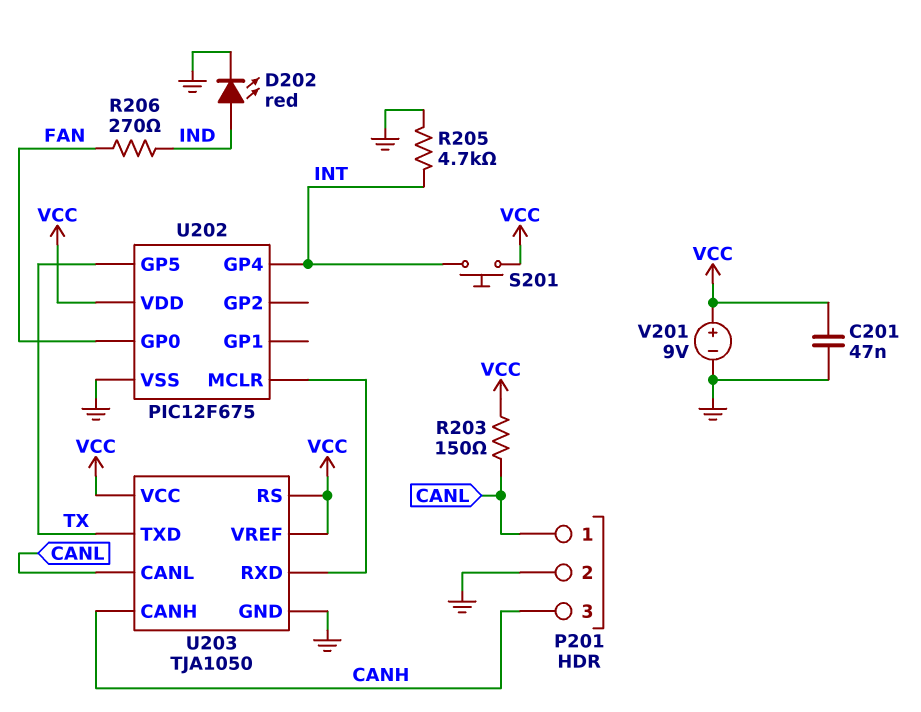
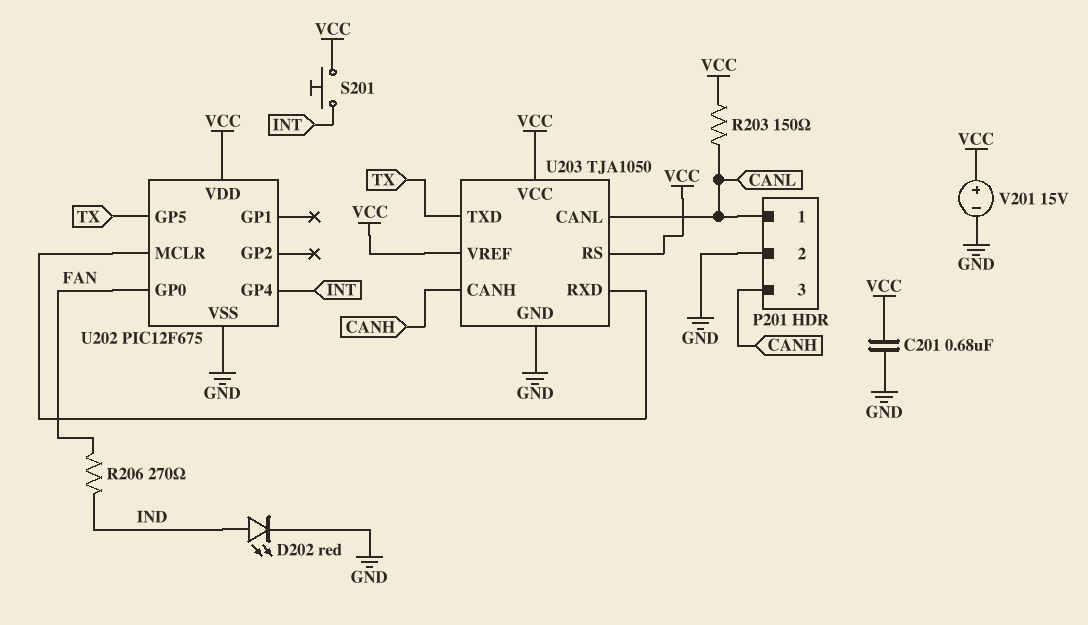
C201: 47nF (GND, VCC) -> 680nF (GND, VCC)
R205: 4.7k (GND, INT) -> none
V201: 9V (plus VCC, minus GND) -> 15V (plus VCC, minus GND)

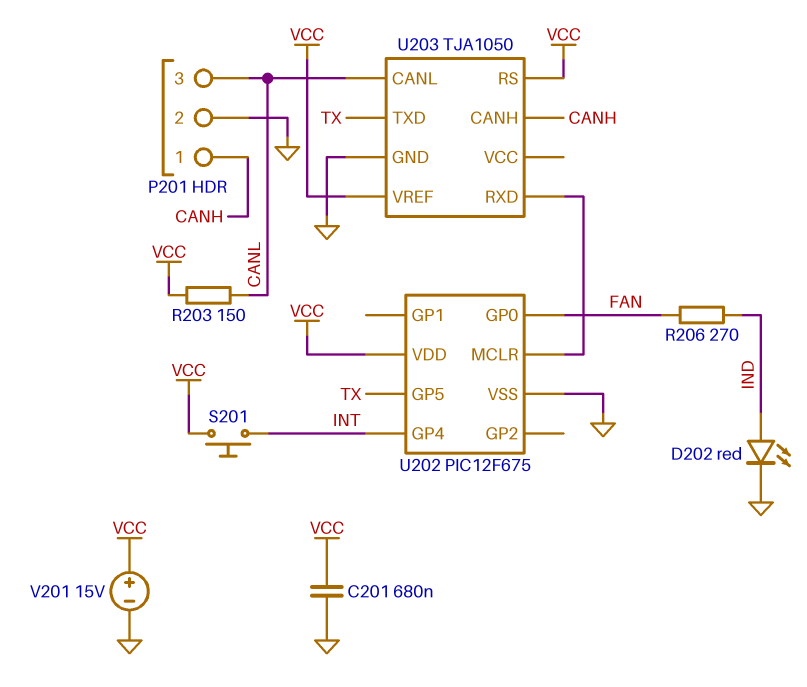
P201 pin 1: CANL -> CANH
P201 pin 3: CANH -> CANL
U203 pin VCC: VCC -> none

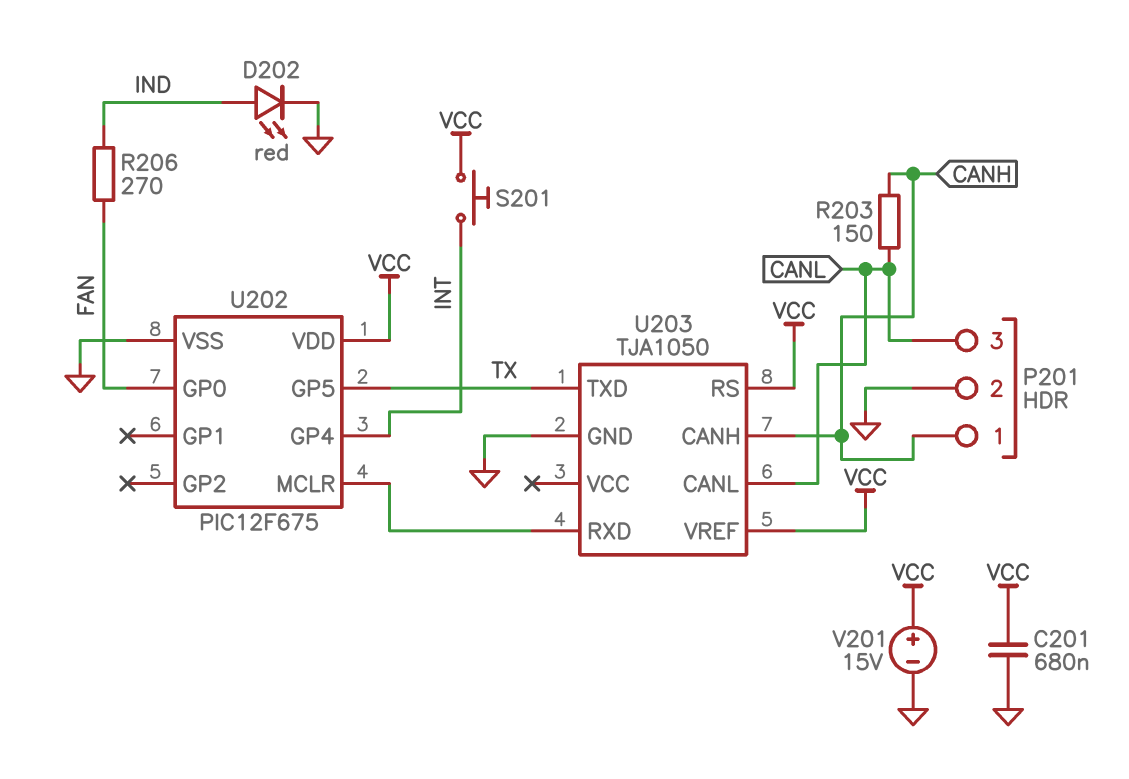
R203: 150 (CANL, VCC) -> 150 (CANH, CANL)

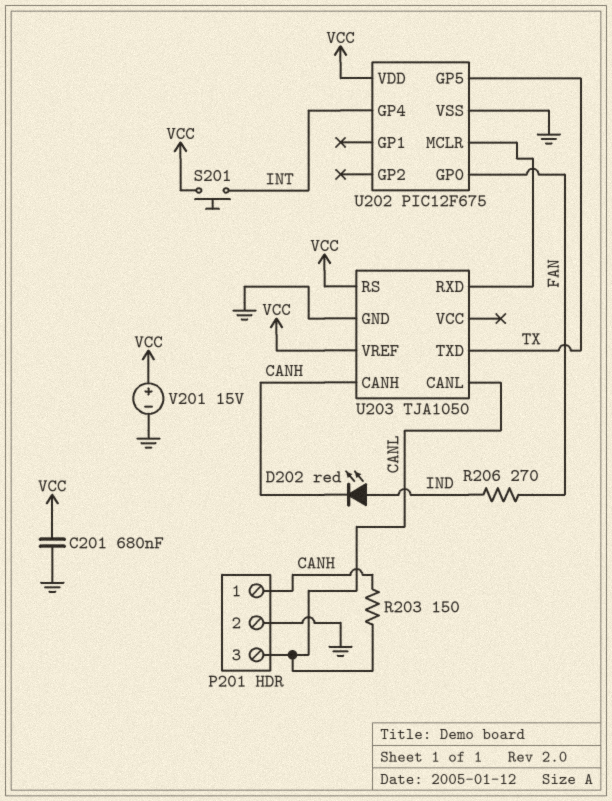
D202: LED red (A IND, K GND) -> LED red (A IND, K CANH)

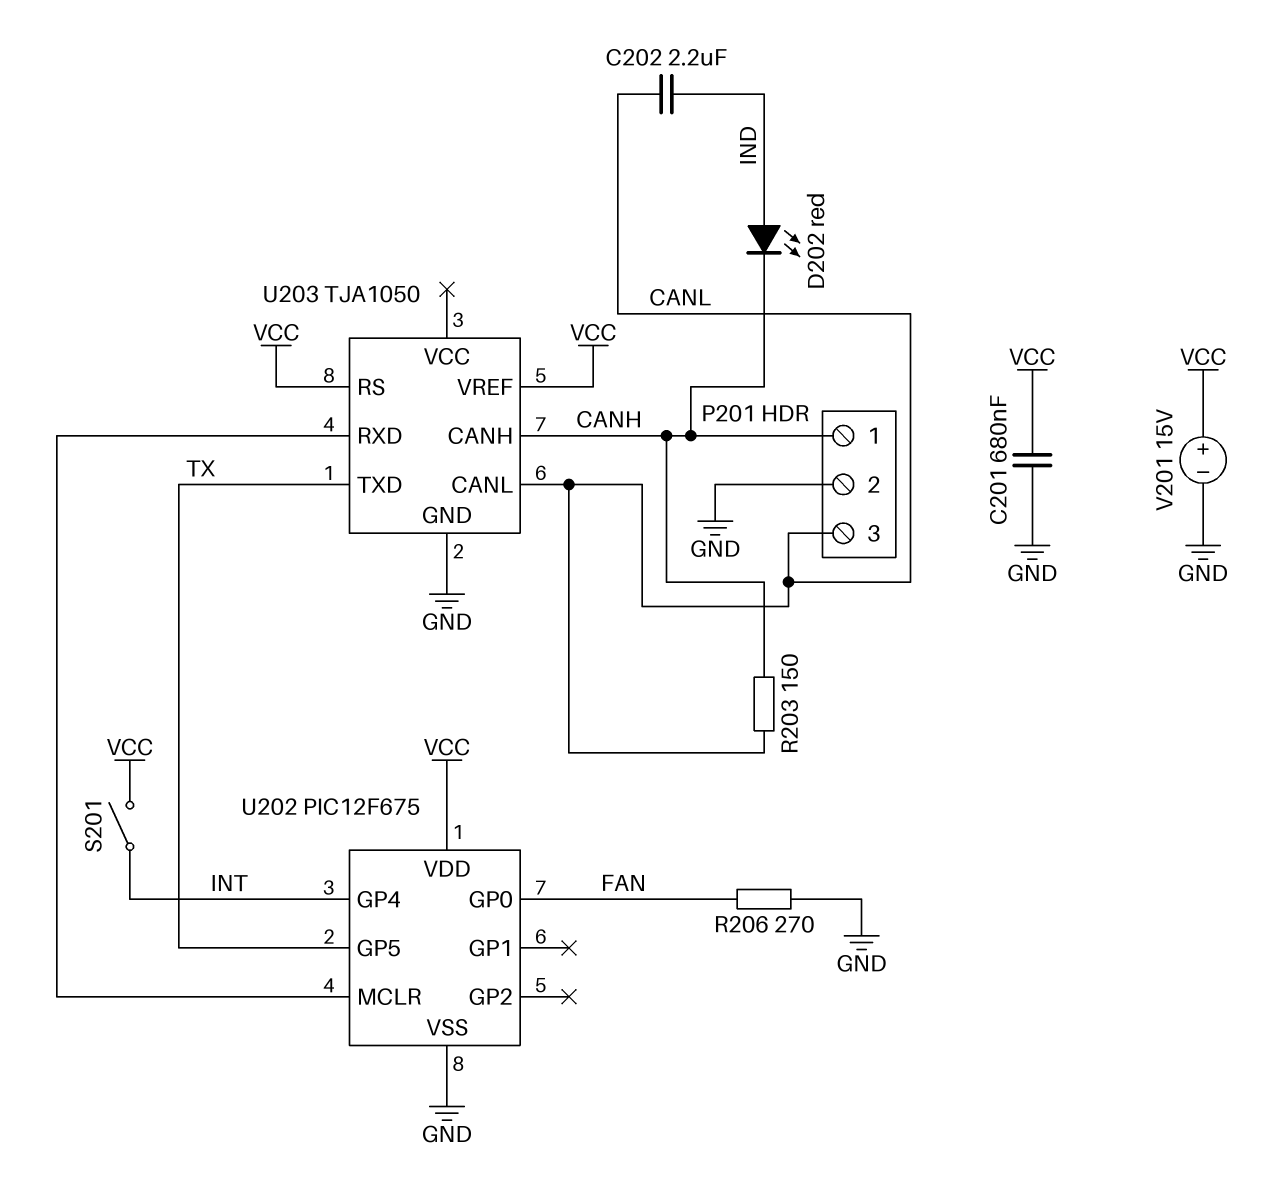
C202: none -> 2.2uF (CANL, IND)
R206: 270 (FAN, IND) -> 270 (FAN, GND)
S201: button (INT, VCC) -> switch (INT, VCC)

